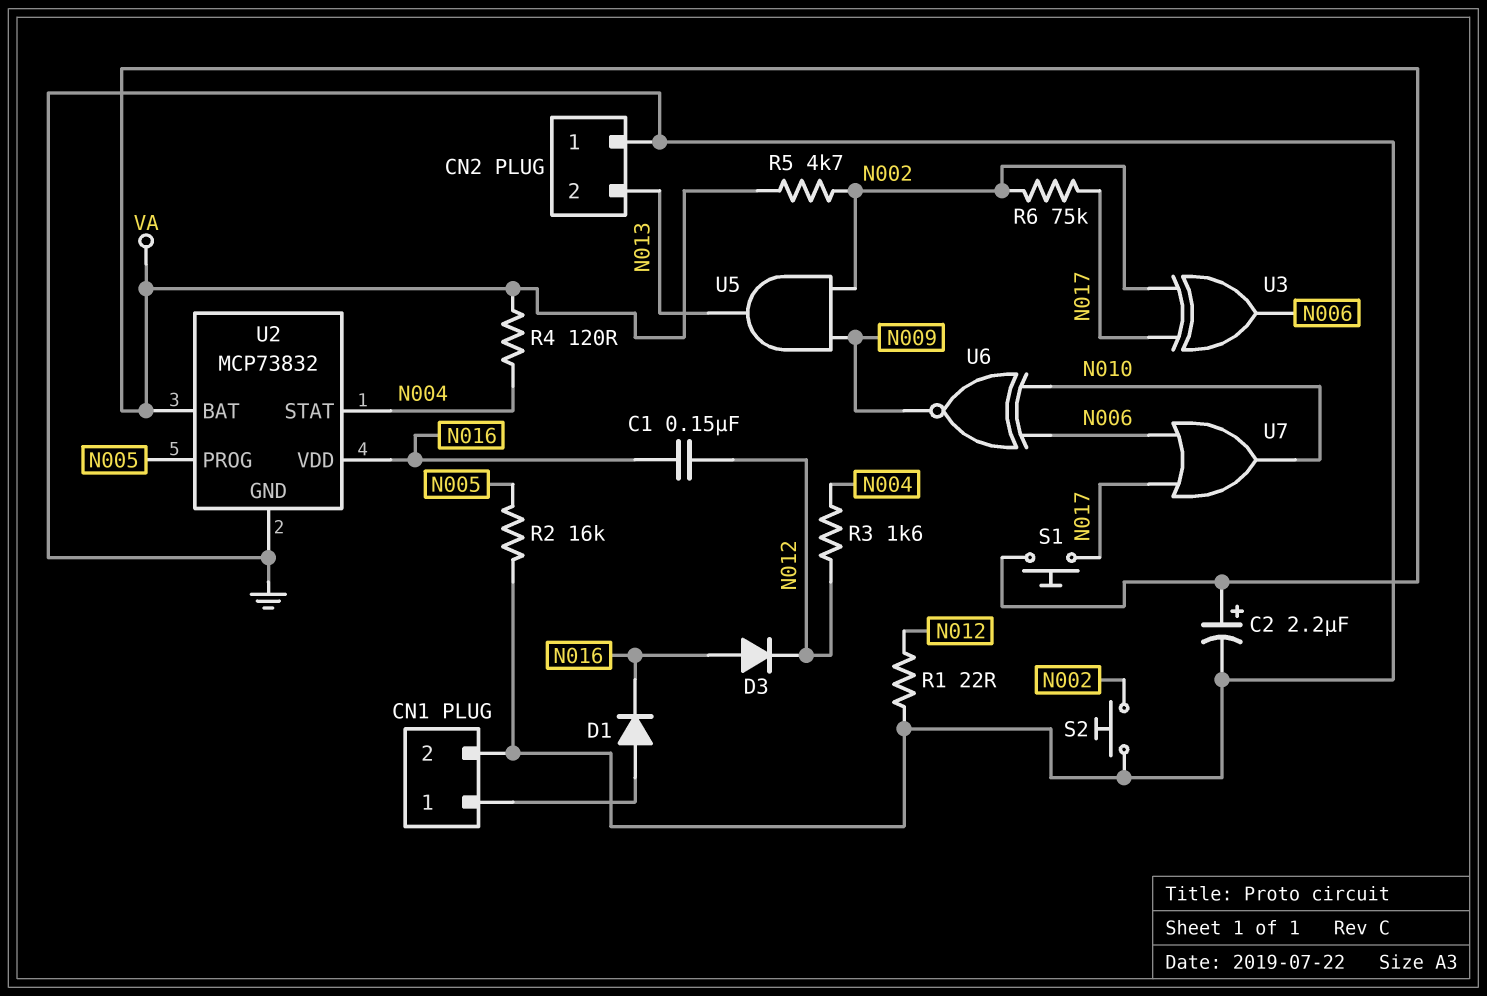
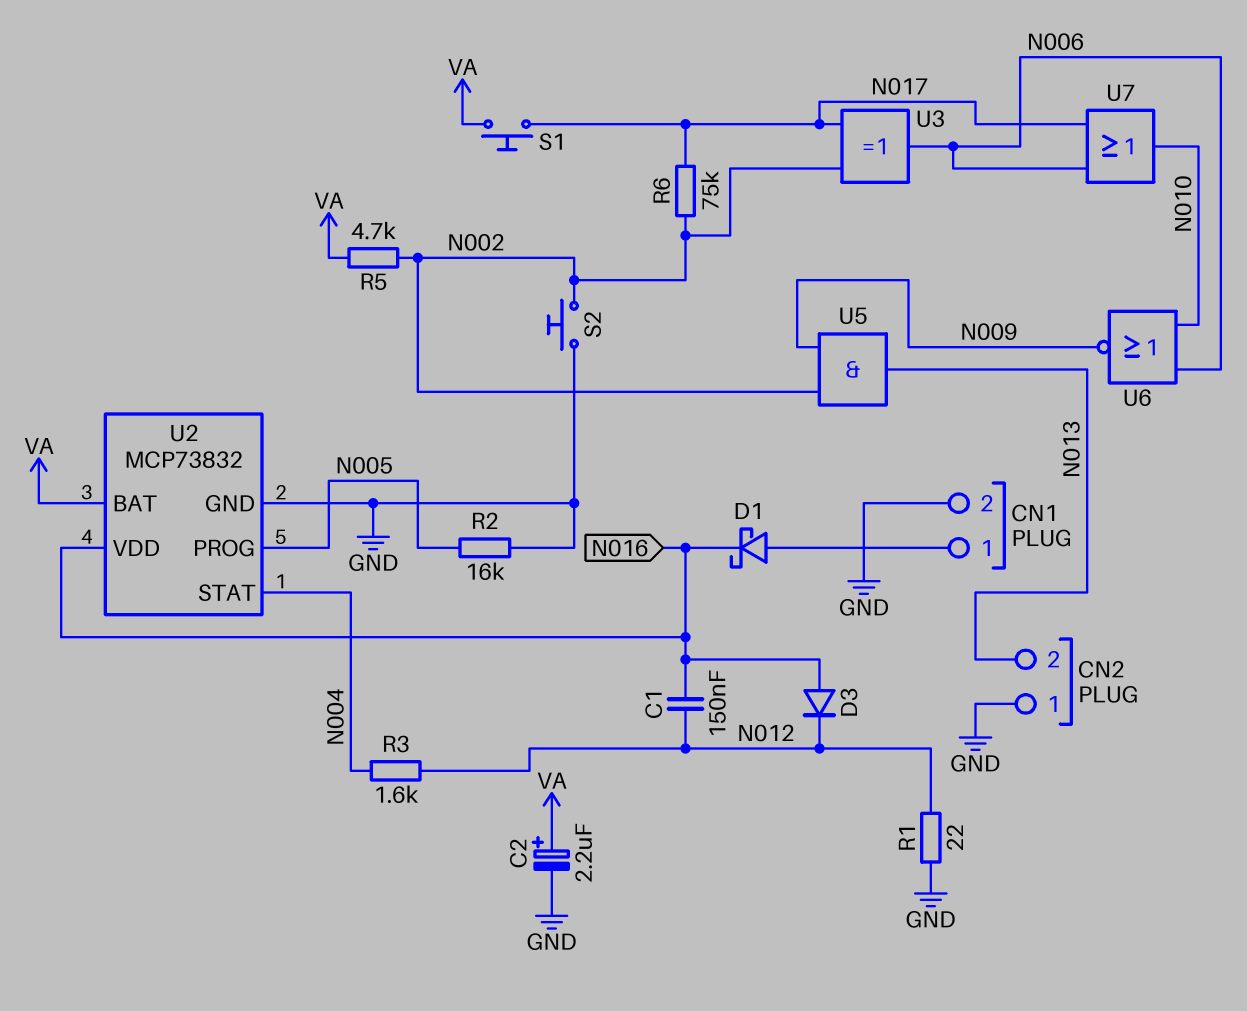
D1: diode (A CN1/1, K N016) -> schottky (A CN1/1, K N016)
R4: 120 (N004, VA) -> none
U6: XNOR (in N006, in N010, out N009) -> NOR (in N006, in N010, out N009)

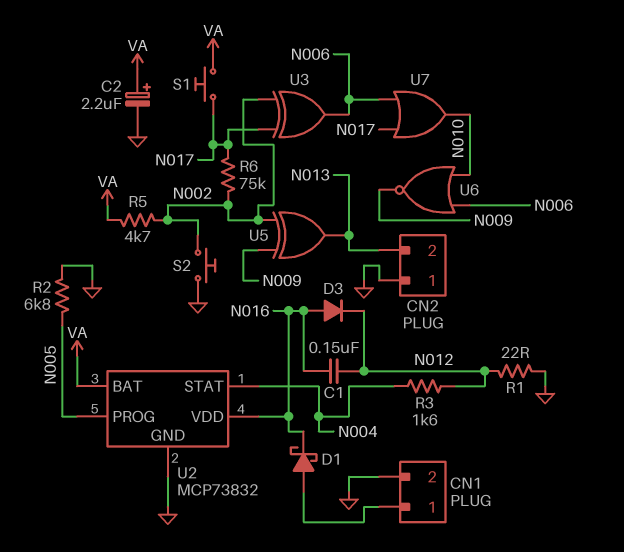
R2: 16k (GND, N005) -> 6.8k (GND, N005)
U5: AND (in N002, in N009, out N013) -> XOR (in N002, in N009, out N013)

